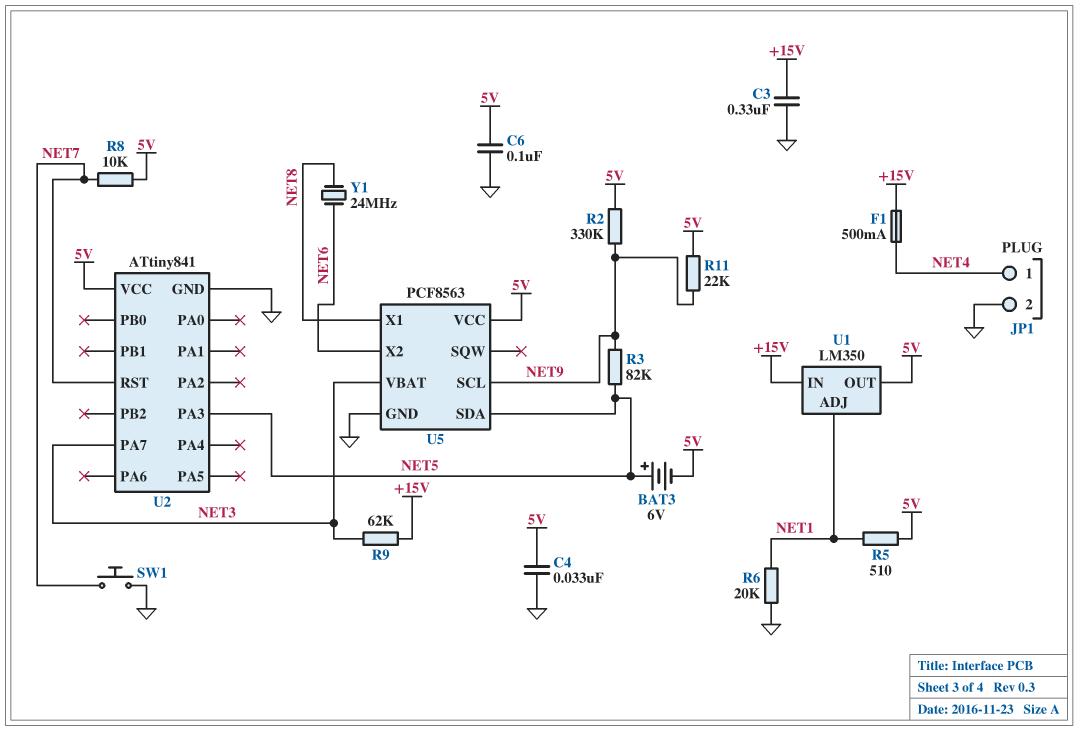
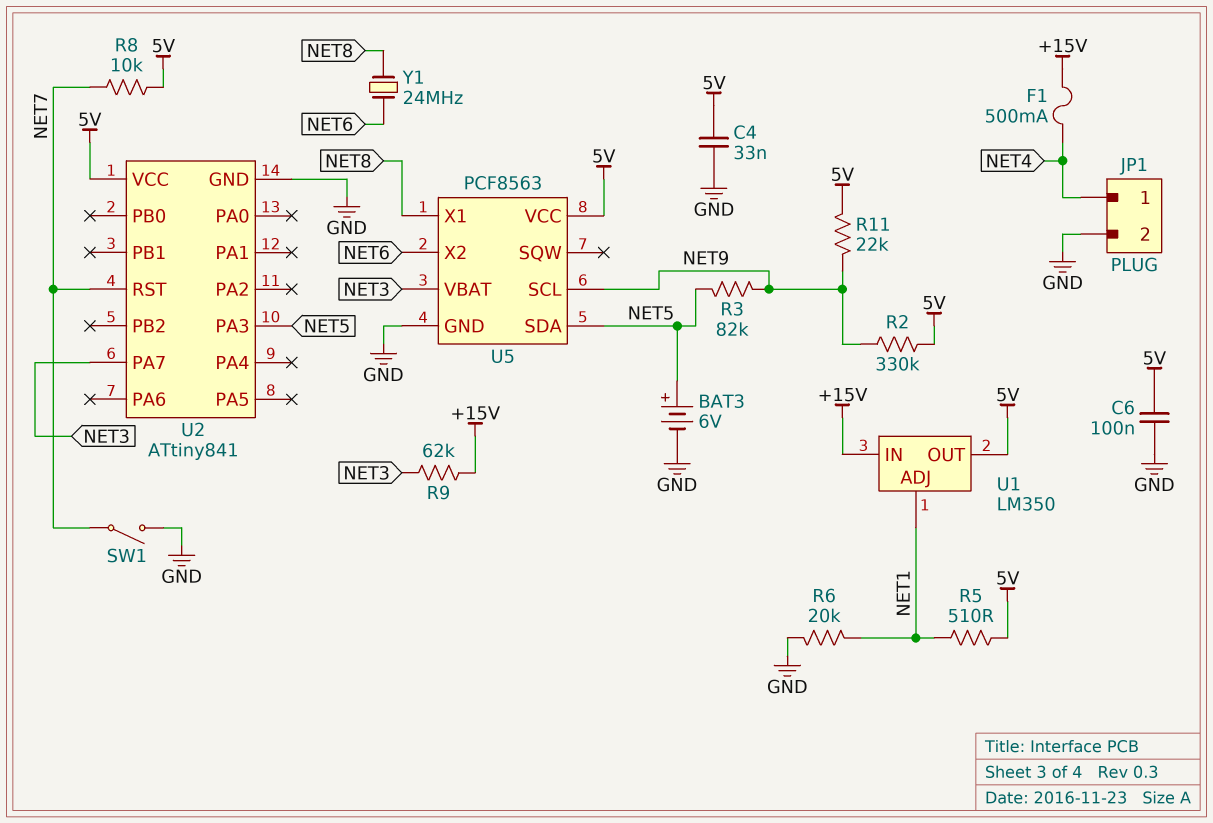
BAT3: 6V (plus NET5, minus 5V) -> 6V (plus NET5, minus GND)
C3: 330nF (+15V, GND) -> none
SW1: button (GND, NET7) -> switch (GND, NET7)

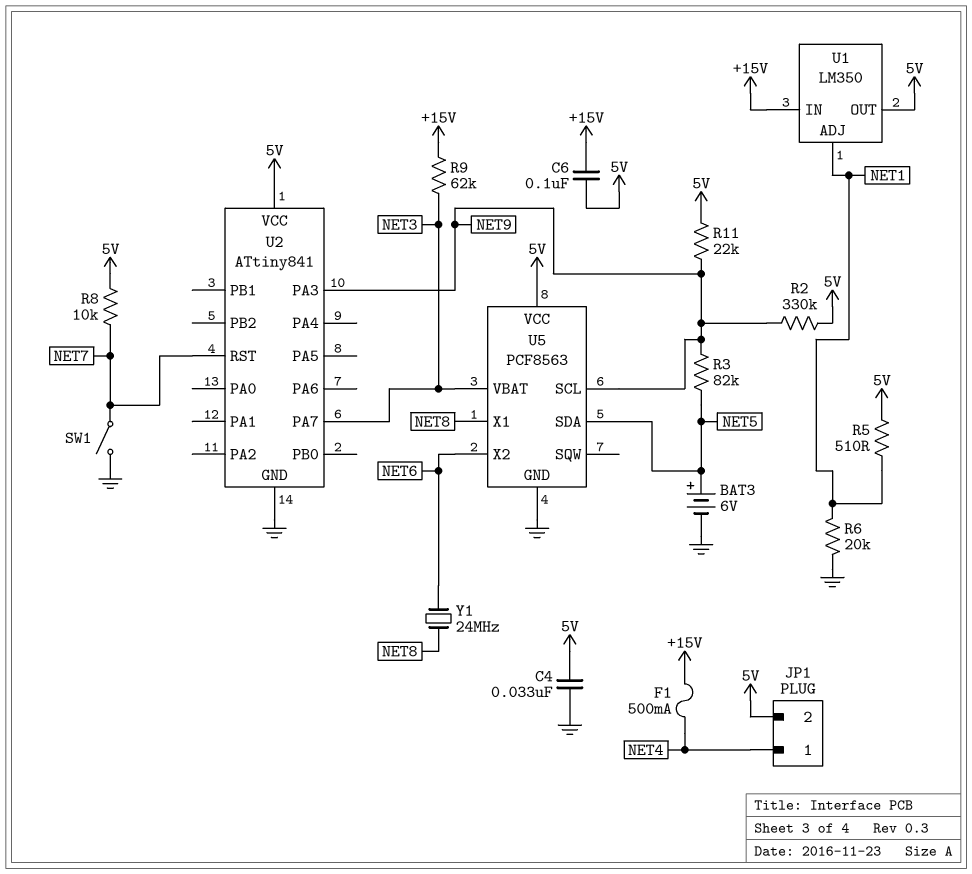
C6: 100nF (5V, GND) -> 100nF (+15V, 5V)
JP1 pin 2: GND -> 5V
U2 pin PA3: NET5 -> NET9

